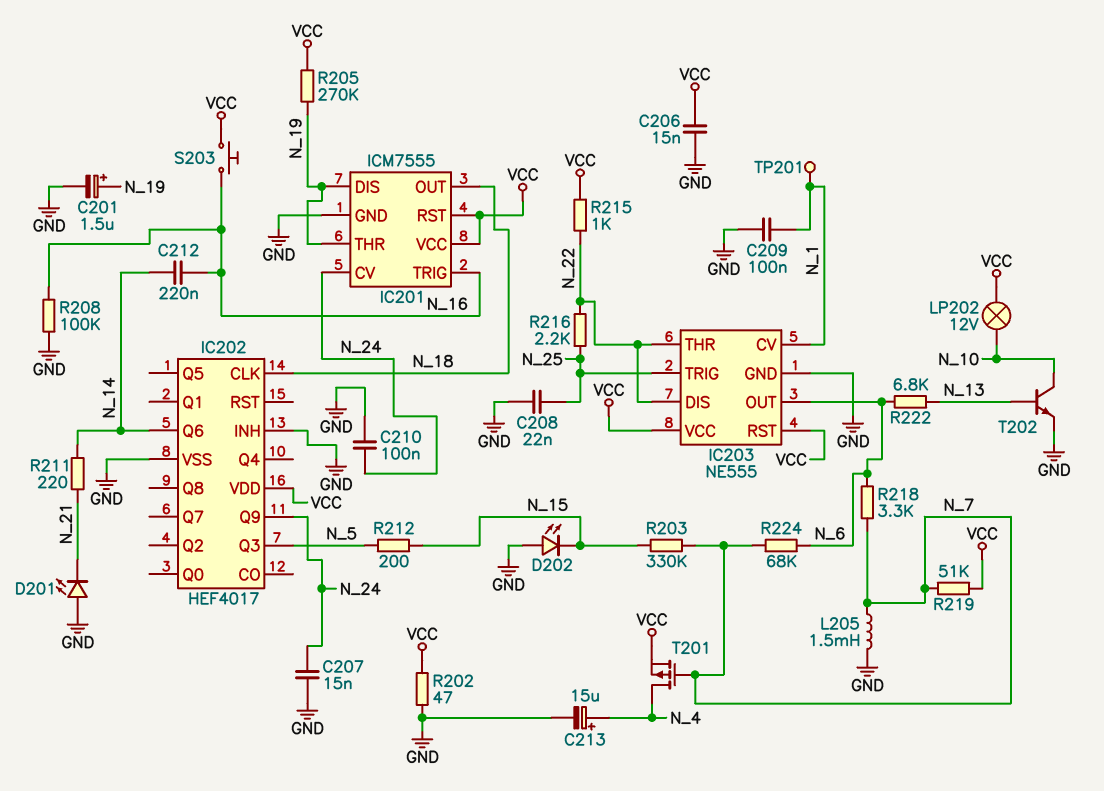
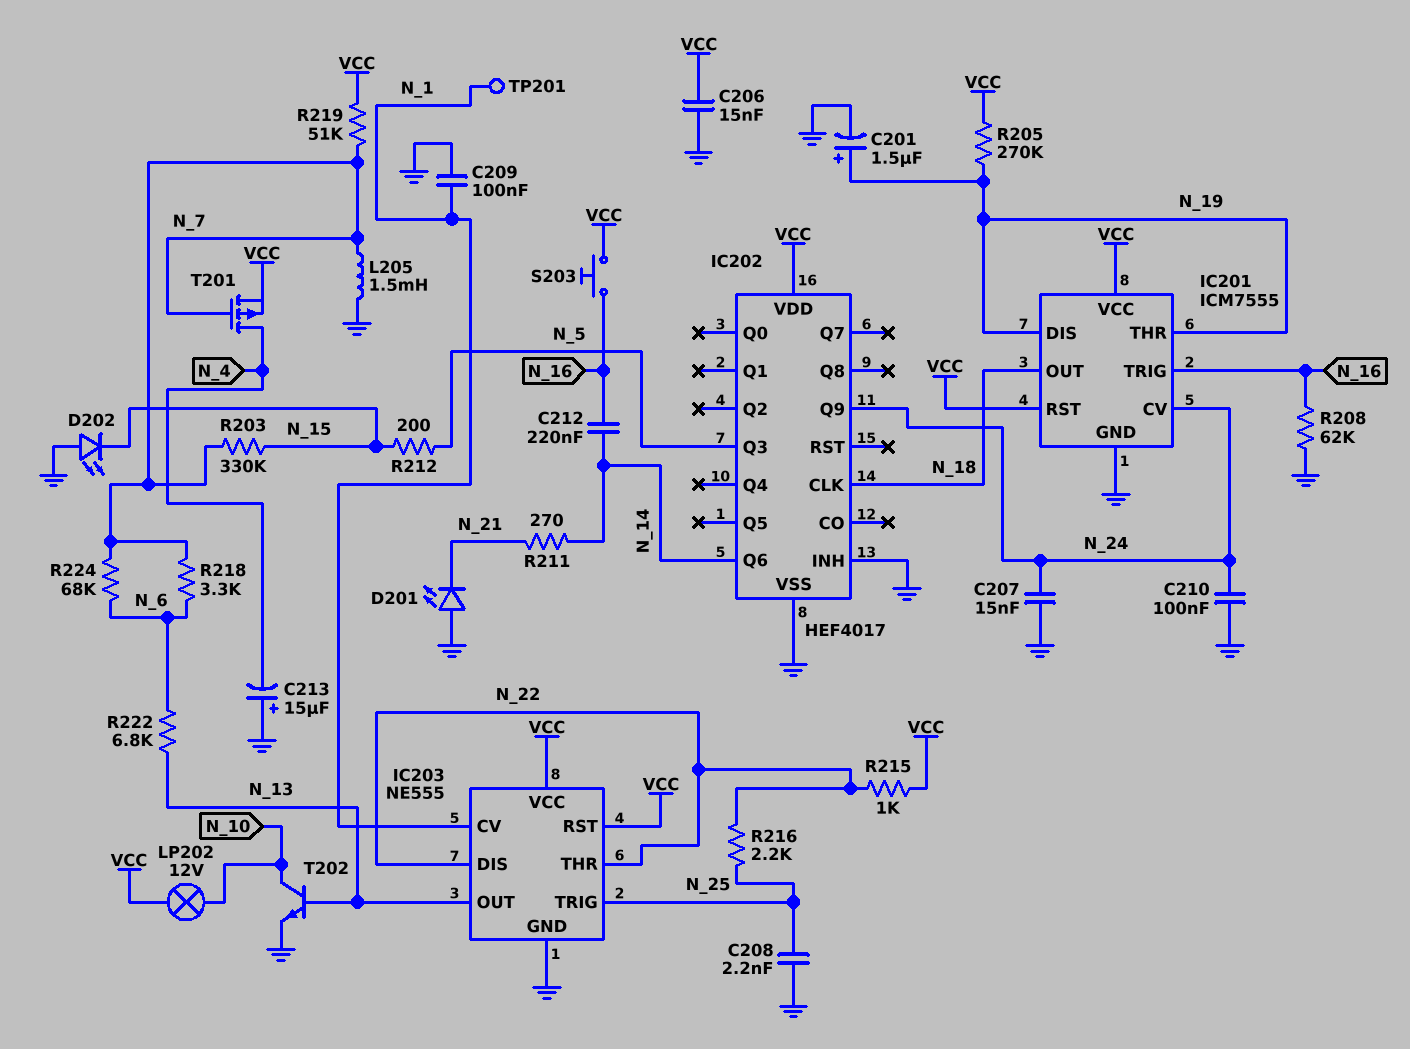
C208: 22nF (GND, N_25) -> 2.2nF (GND, N_25)
C213: 15uF (plus N_4, minus GND) -> 15uF (plus GND, minus N_4)
IC203 pin OUT: N_6 -> N_13
R202: 47 (GND, VCC) -> none
R208: 100k (GND, N_16) -> 62k (GND, N_16)
R211: 220 (N_14, N_21) -> 270 (N_14, N_21)

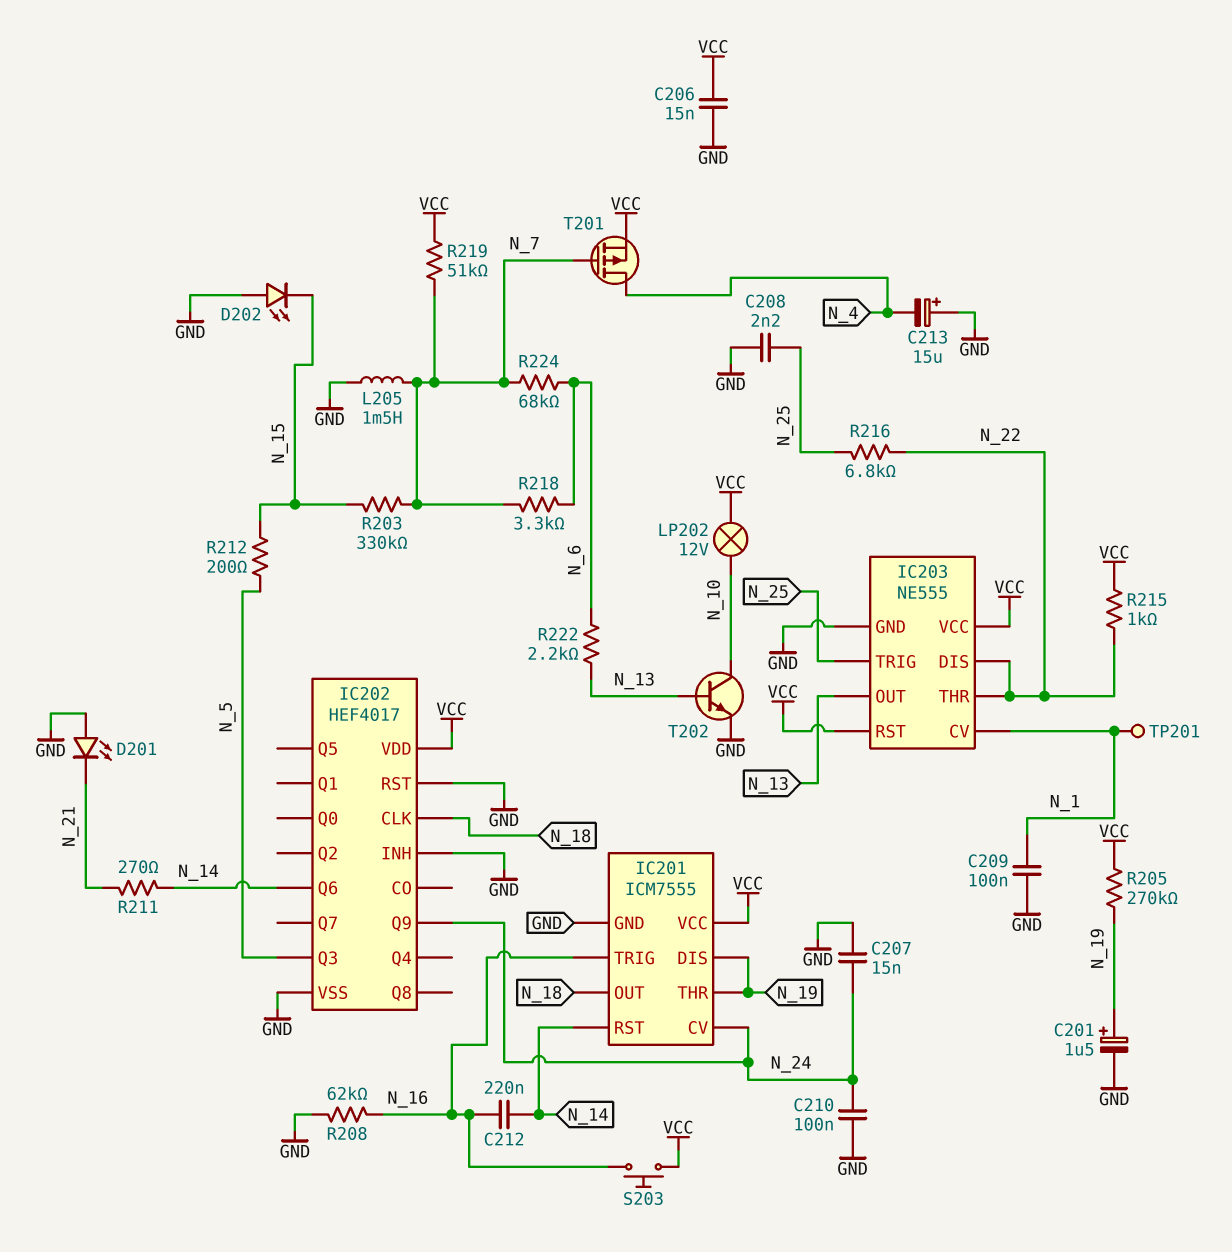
IC201 pin RST: VCC -> N_14
IC202 pin RST: none -> GND
R216: 2.2k (N_22, N_25) -> 6.8k (N_22, N_25)
R222: 6.8k (N_6, N_13) -> 2.2k (N_6, N_13)

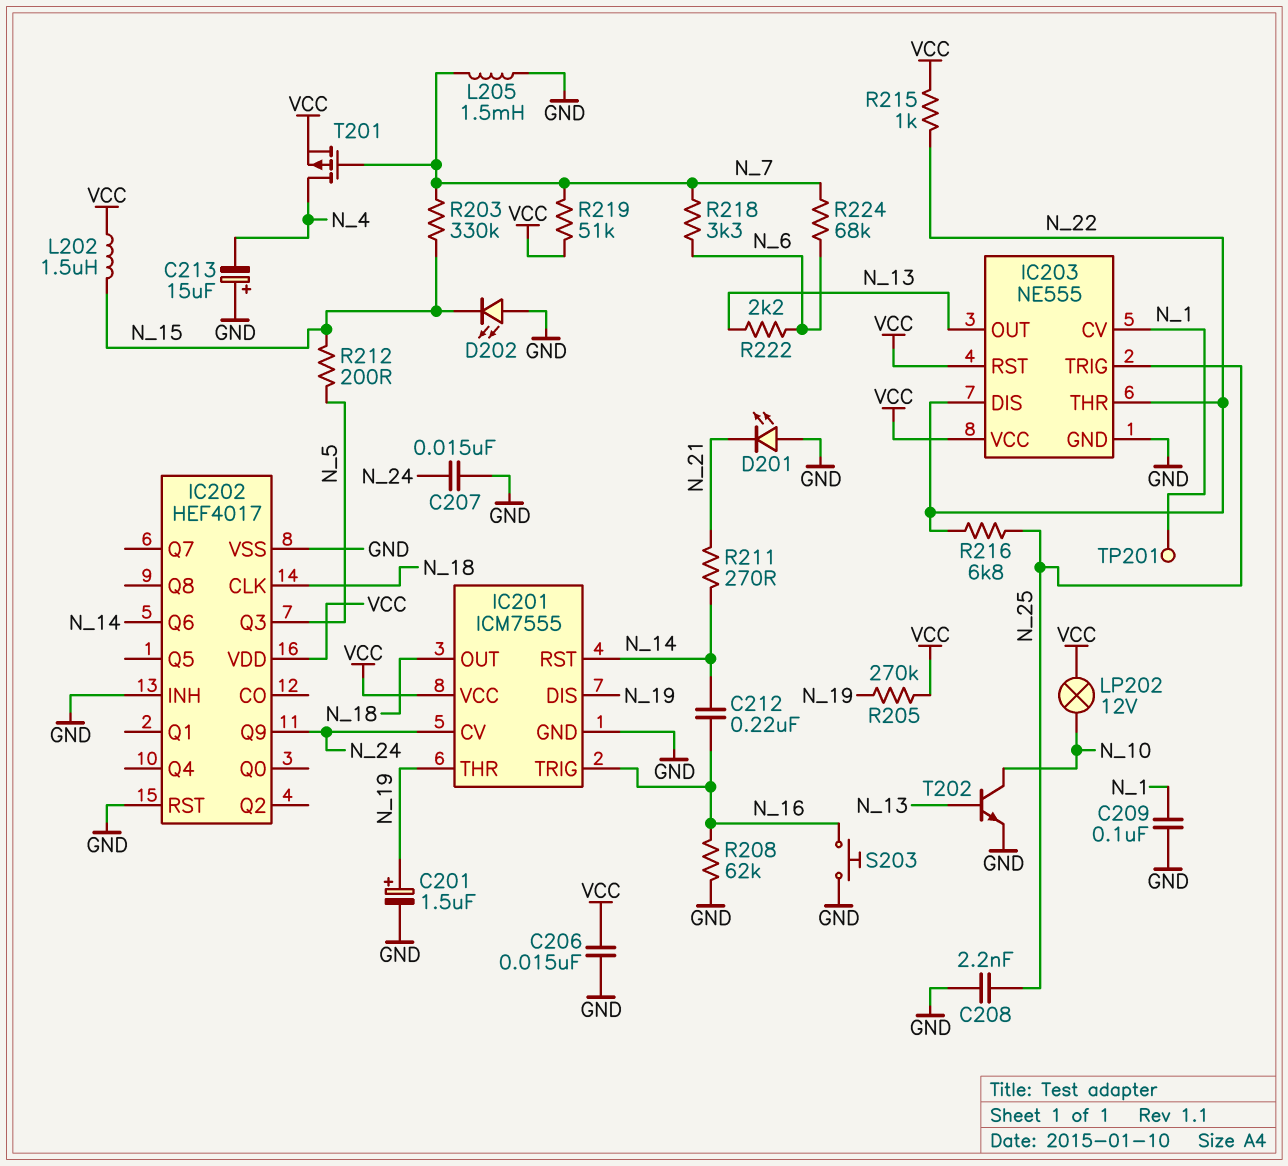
C210: 100nF (GND, N_24) -> none
L202: none -> 1.5uH (N_15, VCC)
S203: button (N_16, VCC) -> button (GND, N_16)

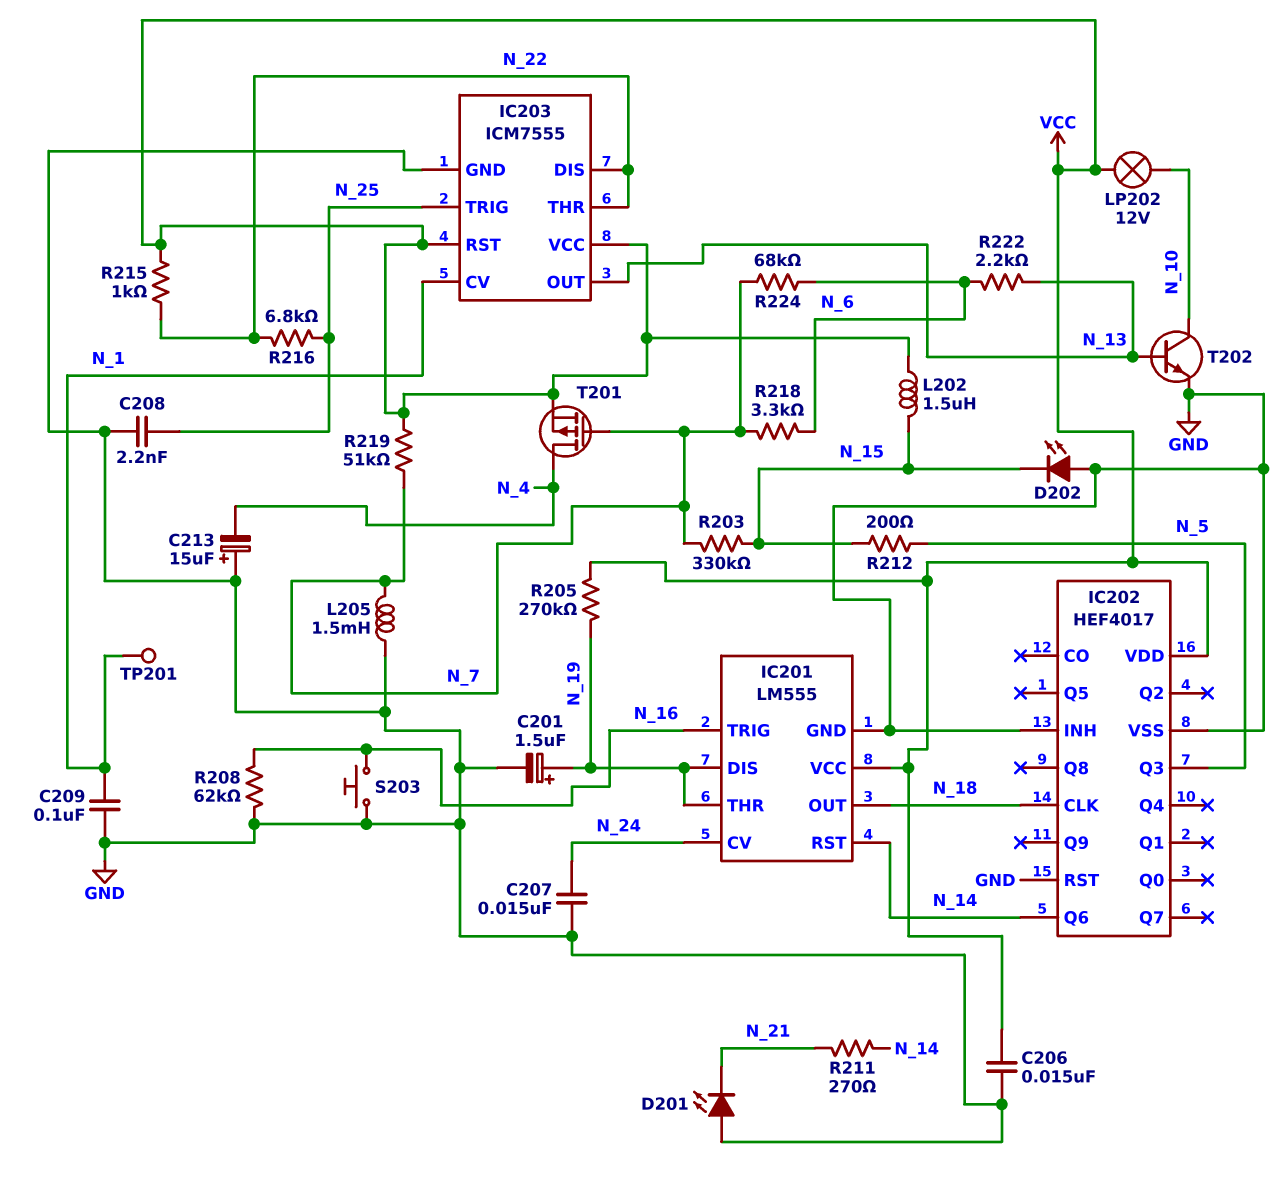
C212: 220nF (N_14, N_16) -> none
IC201: ICM7555 -> LM555
IC202 pin Q9: N_24 -> none
IC203: NE555 -> ICM7555

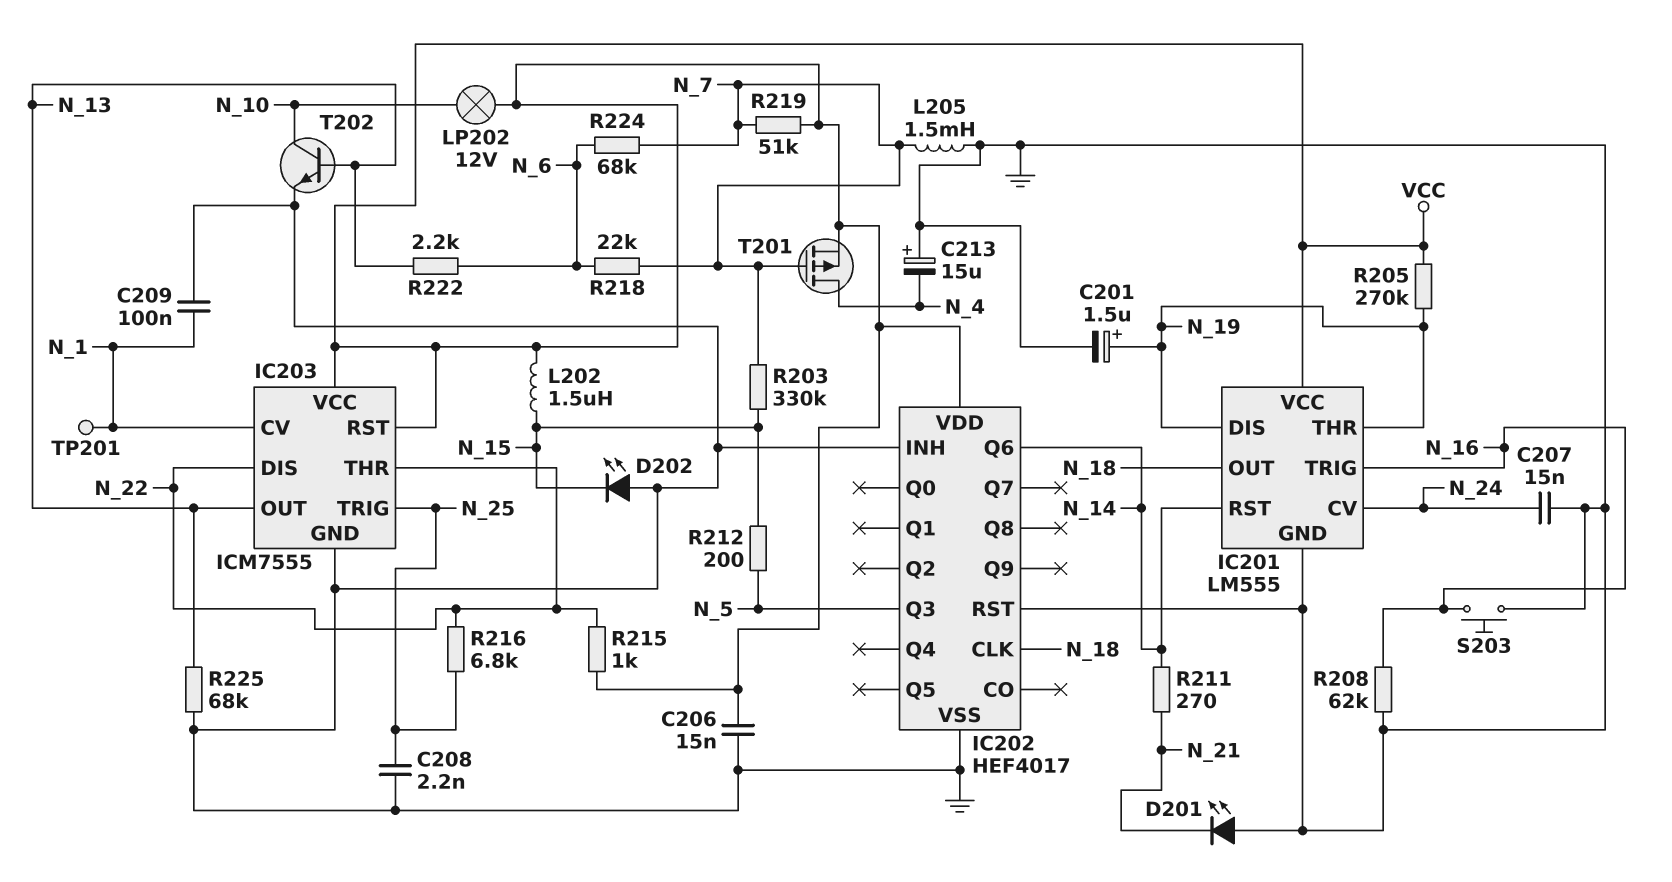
R218: 3.3k (N_6, N_7) -> 22k (N_6, N_7)
R225: none -> 68k (GND, N_13)

